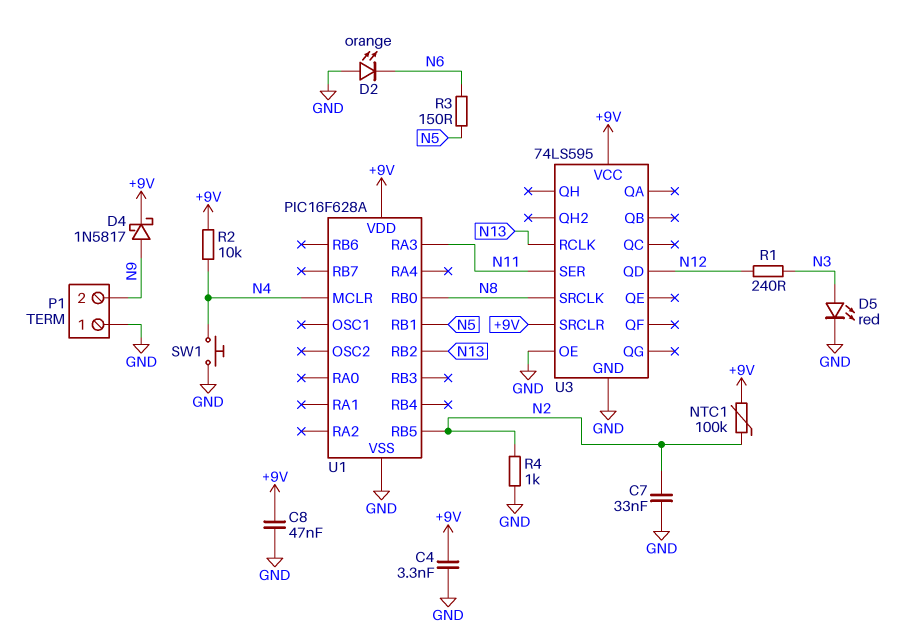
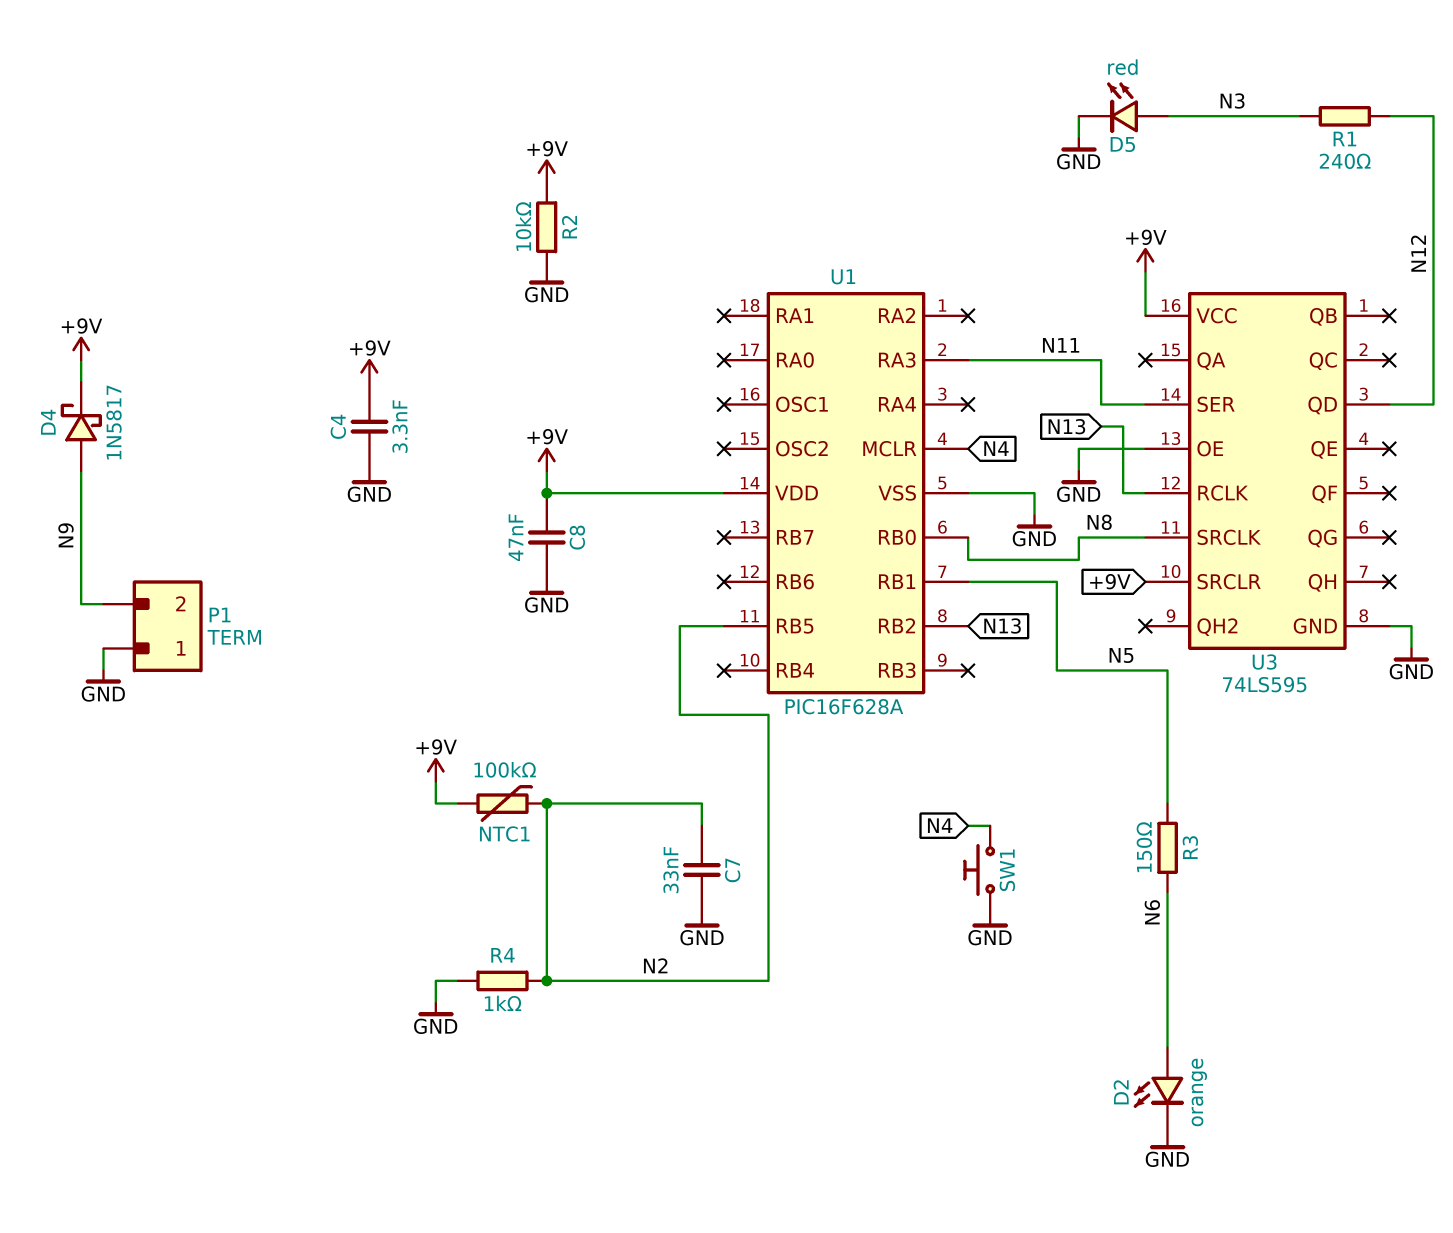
D2: LED orange (A GND, K N6) -> LED orange (A N6, K GND)
R2: 10k (+9V, N4) -> 10k (+9V, GND)

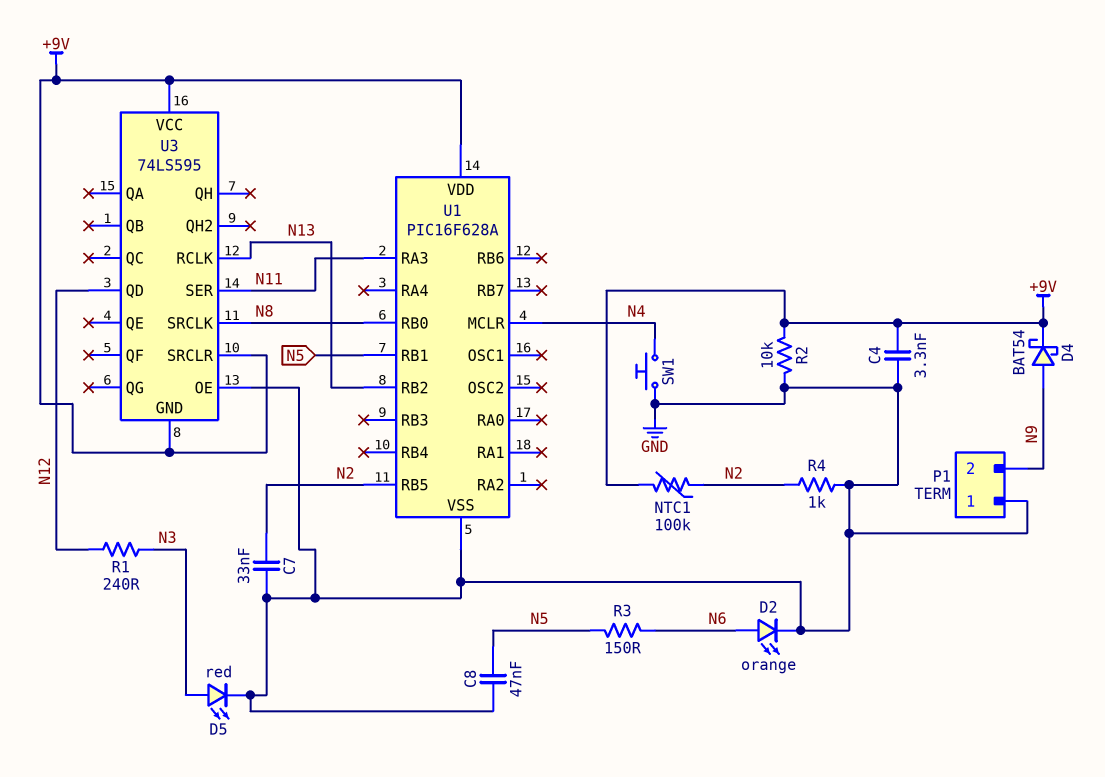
C8: 47nF (+9V, GND) -> 47nF (GND, N5)
D4: schottky 1N5817 (A N9, K +9V) -> schottky BAT54 (A N9, K +9V)
U3 pin GND: GND -> +9V

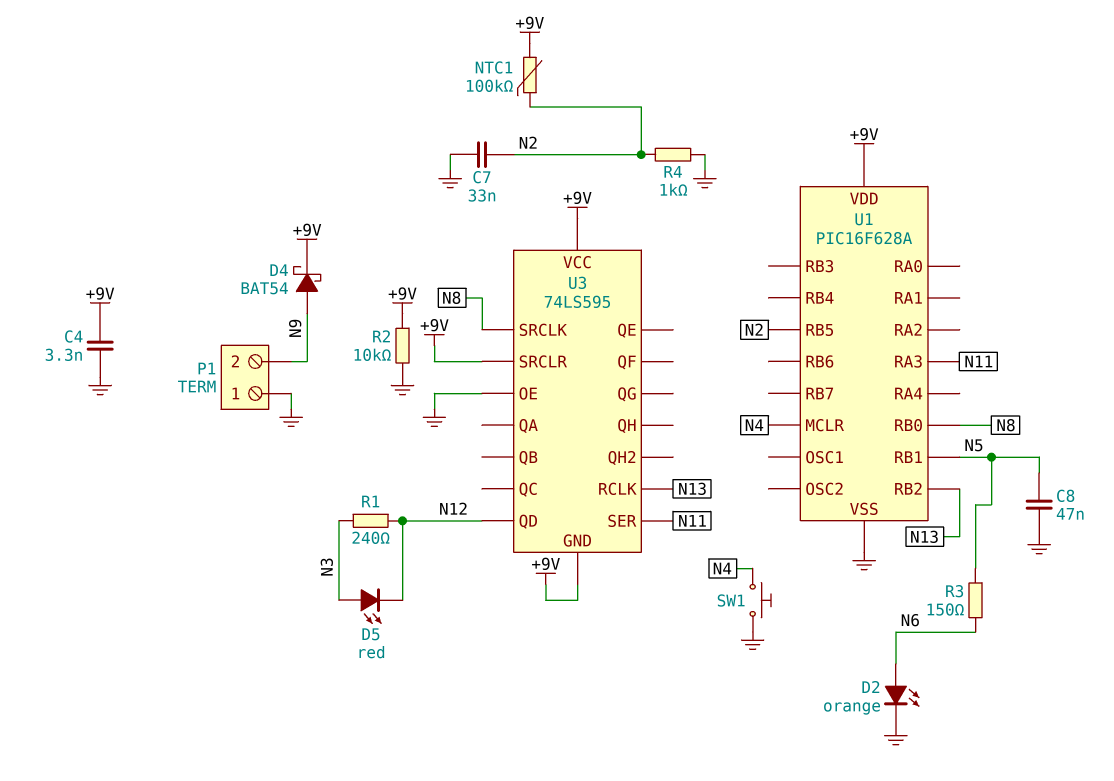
D5: LED red (A N3, K GND) -> LED red (A N3, K N12)

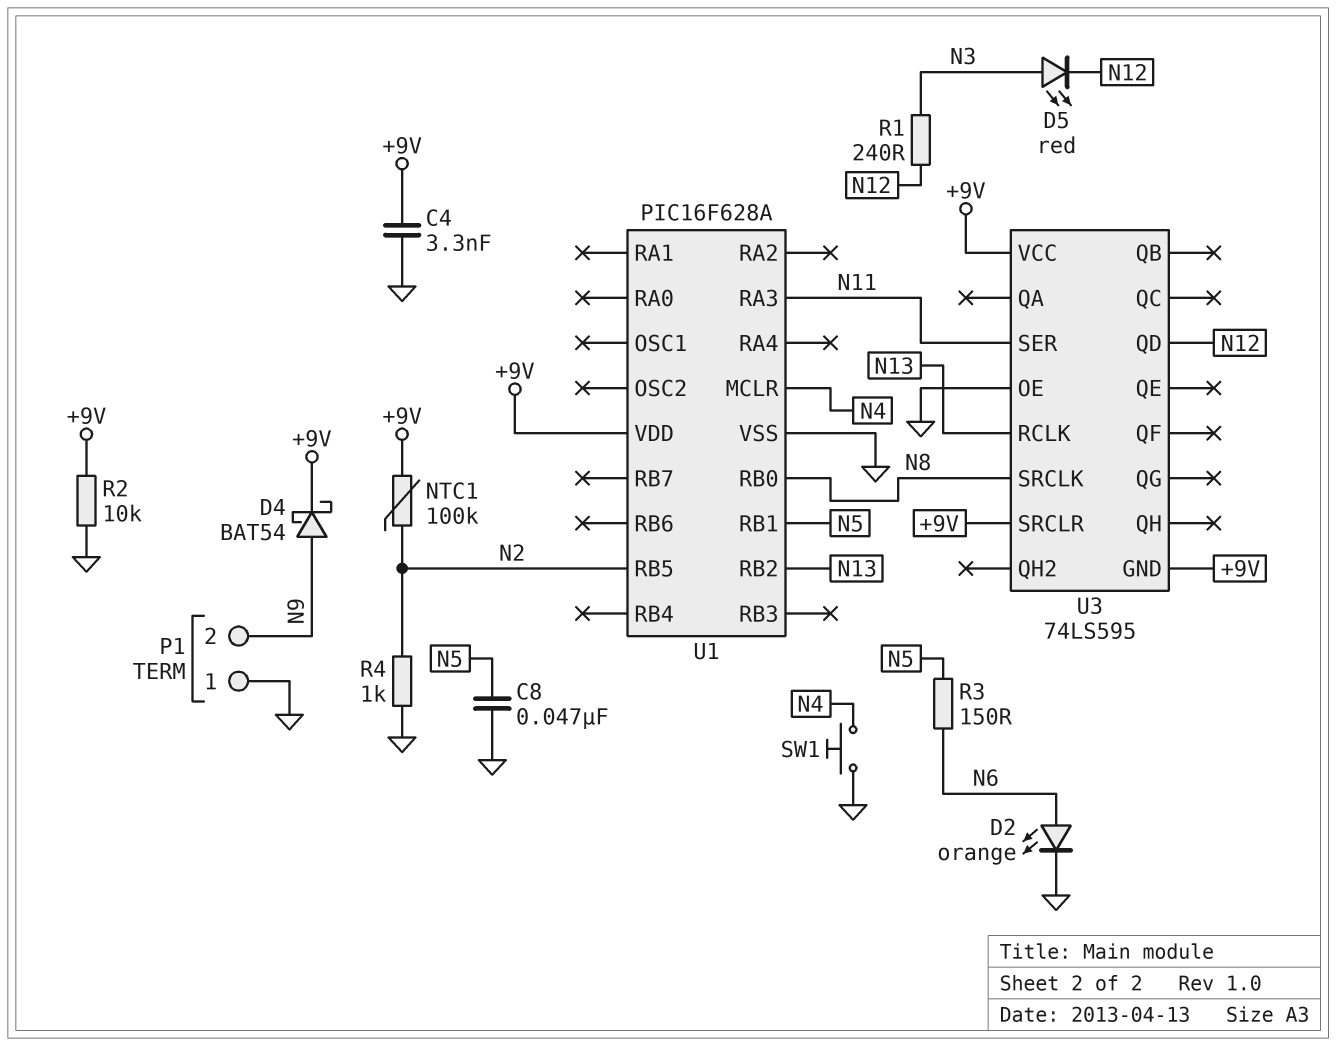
C7: 33nF (GND, N2) -> none

